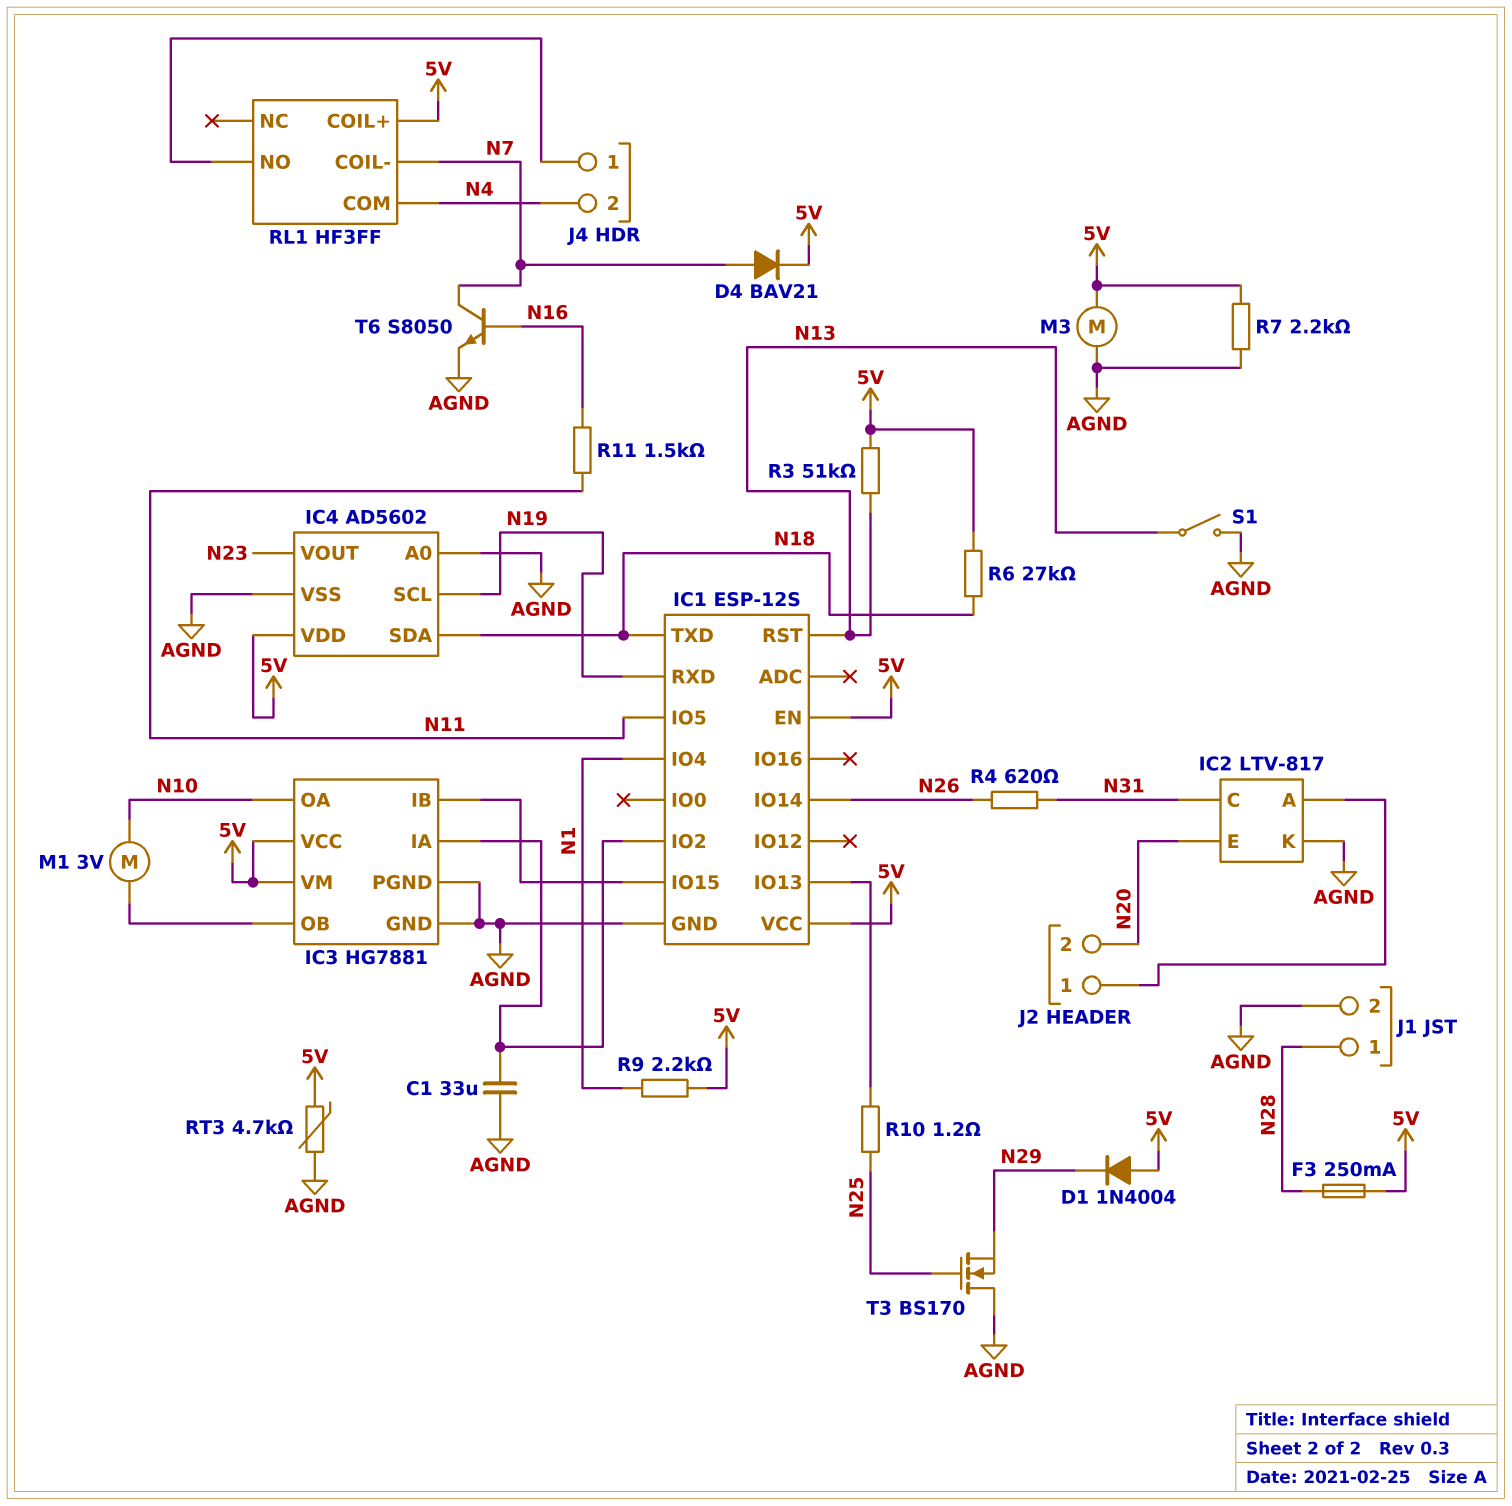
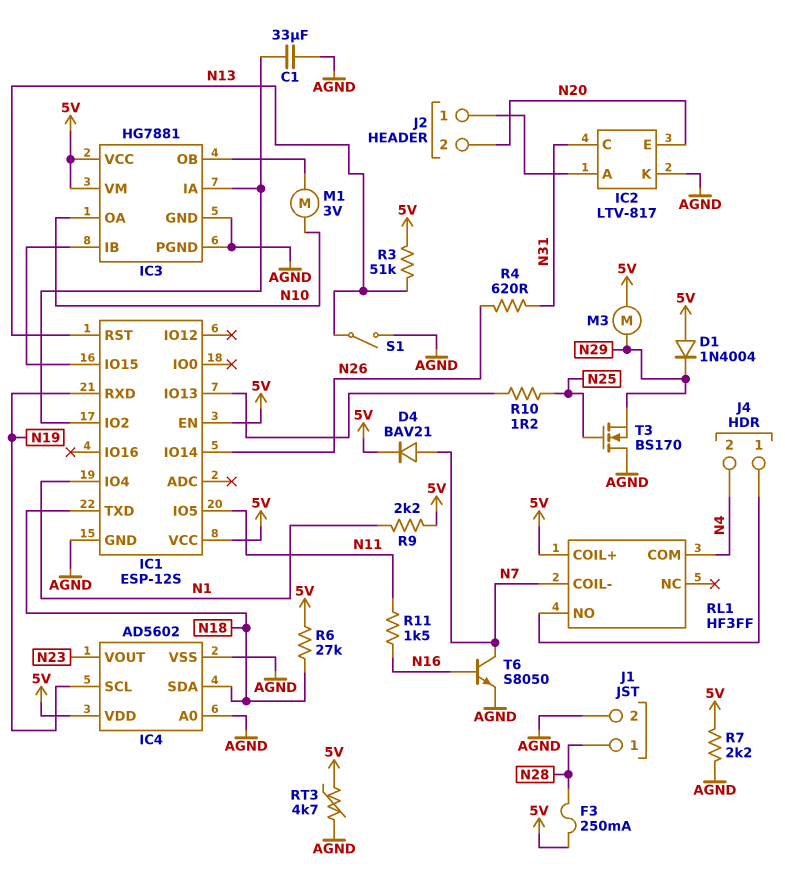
M3: motor (5V, AGND) -> motor (5V, N29)

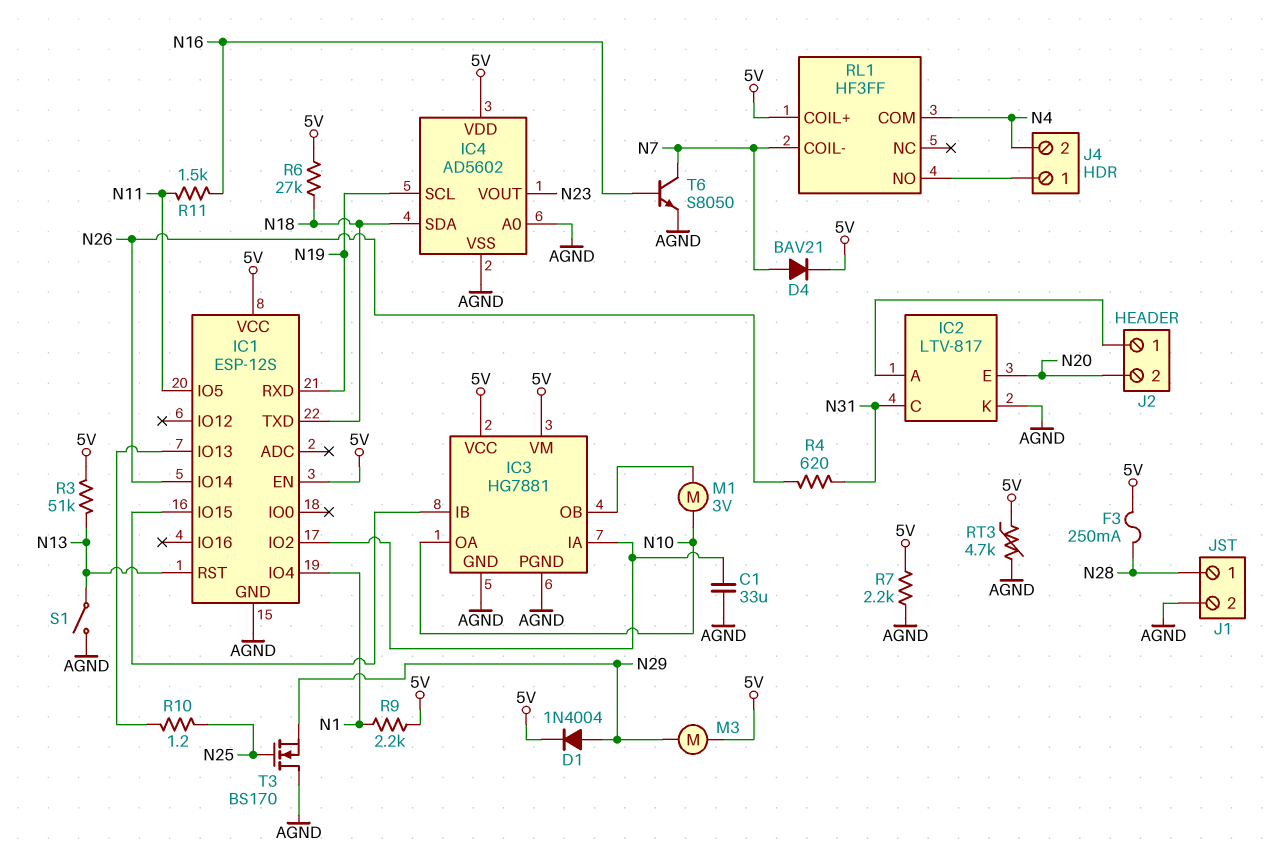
D1: diode 1N4004 (A 5V, K N29) -> diode 1N4004 (A N29, K 5V)

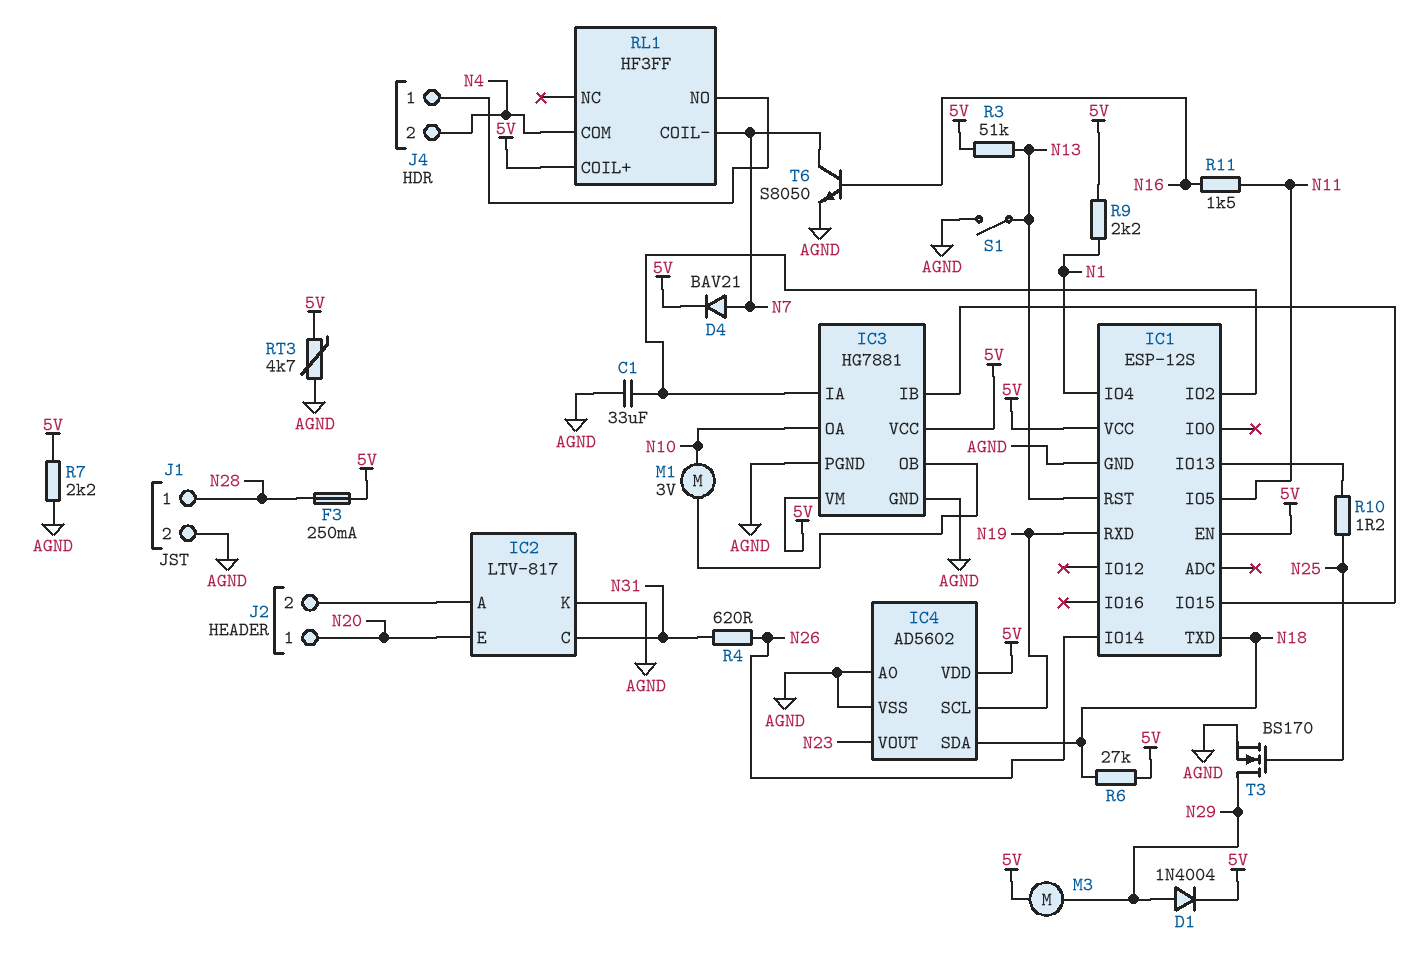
J2 pin 1: IC2/A -> N20
J2 pin 2: N20 -> IC2/A
T3: NMOS BS170 (G N25, D AGND, S N29) -> NMOS BS170 (G N25, D N29, S AGND)

